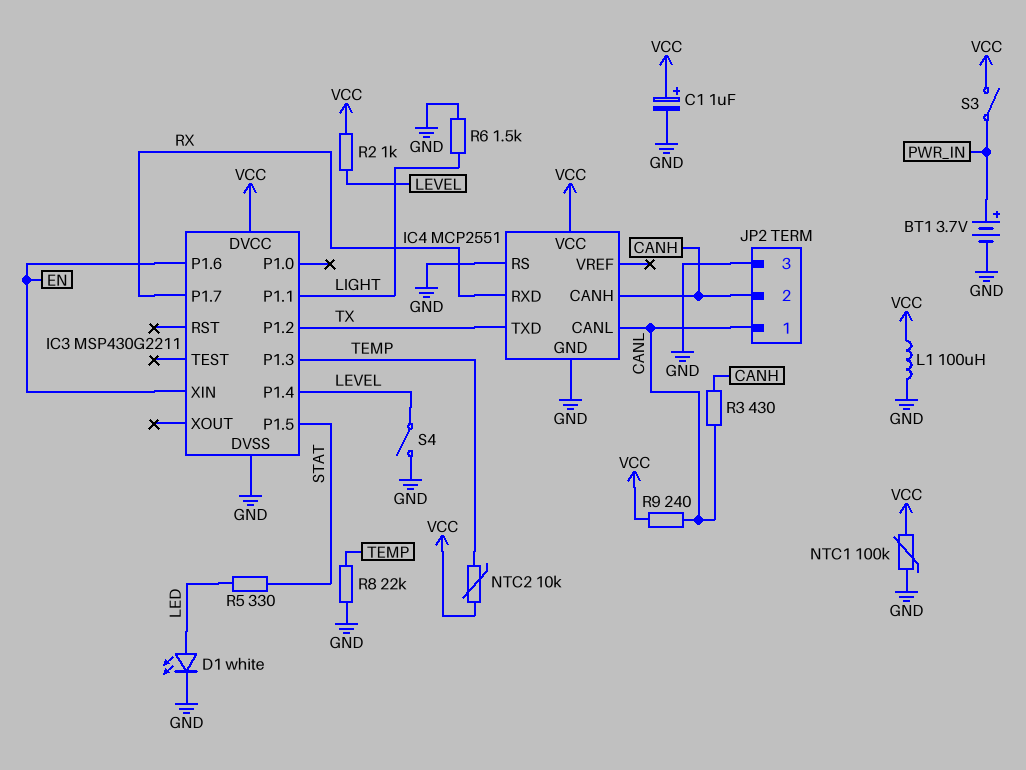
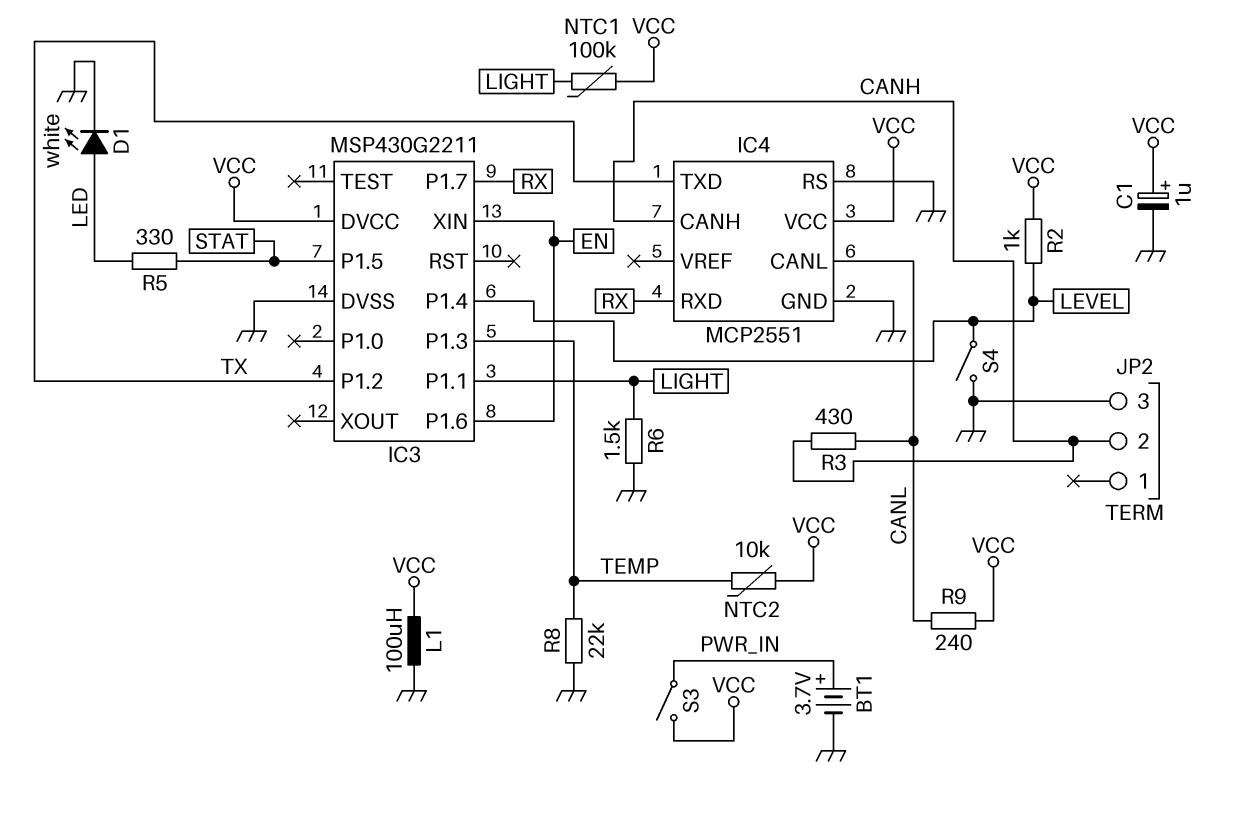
JP2 pin 1: CANL -> none
NTC1: 100k (GND, VCC) -> 100k (LIGHT, VCC)

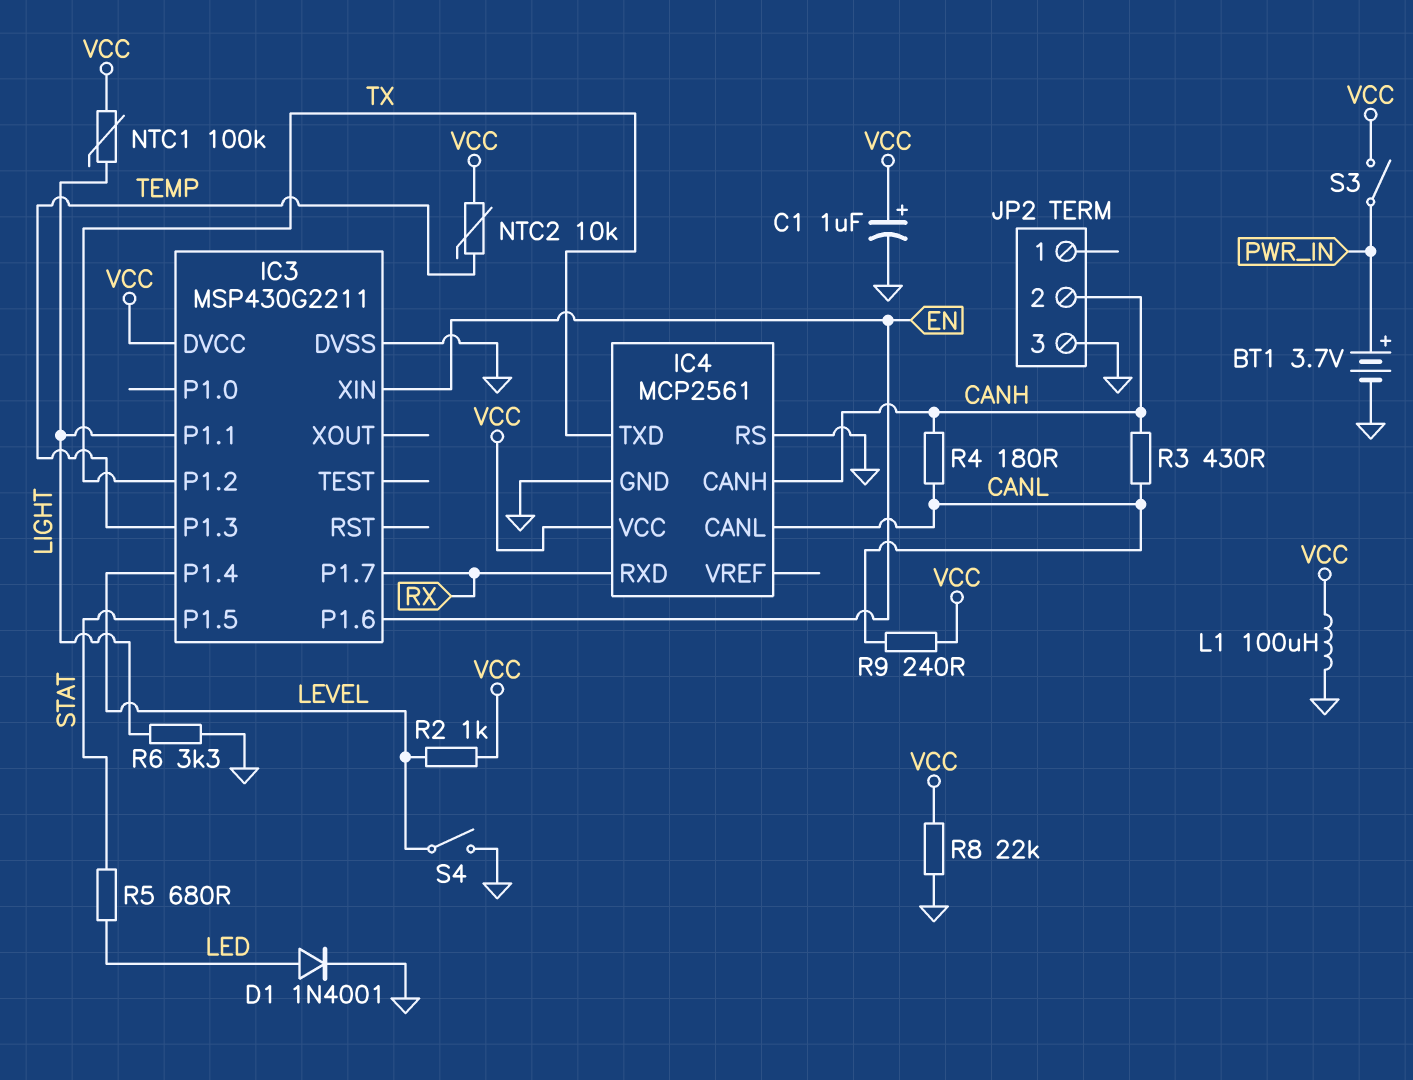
D1: LED white (A LED, K GND) -> diode 1N4001 (A LED, K GND)
IC4: MCP2551 -> MCP2561
R4: none -> 180 (CANH, CANL)
R5: 330 (LED, STAT) -> 680 (LED, STAT)
R6: 1.5k (GND, LIGHT) -> 3.3k (GND, LIGHT)
R8: 22k (GND, TEMP) -> 22k (GND, VCC)

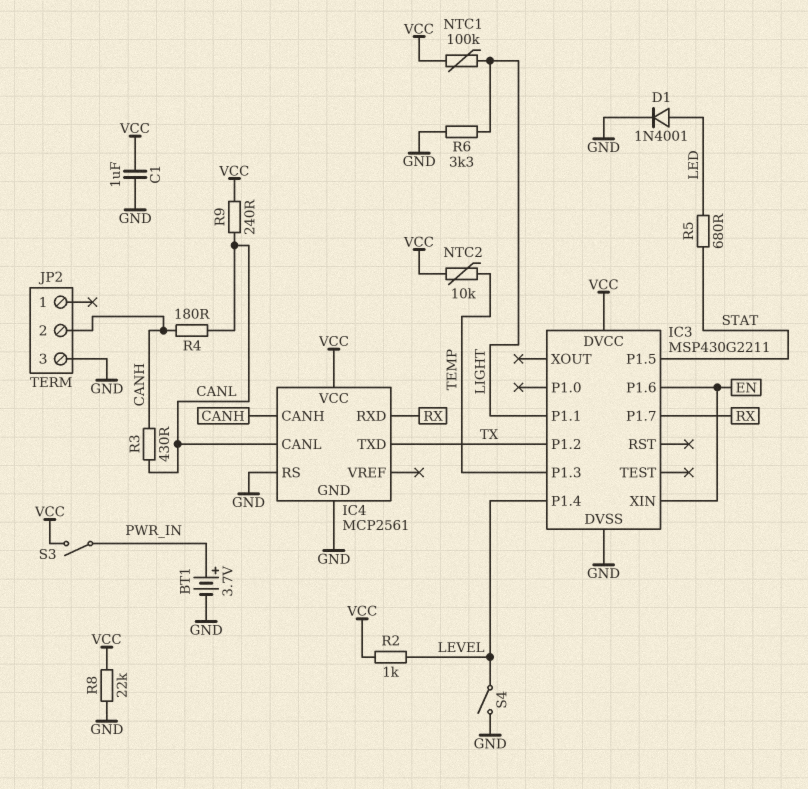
C1: 1uF (plus VCC, minus GND) -> 1uF (GND, VCC)
L1: 100uH (GND, VCC) -> none

